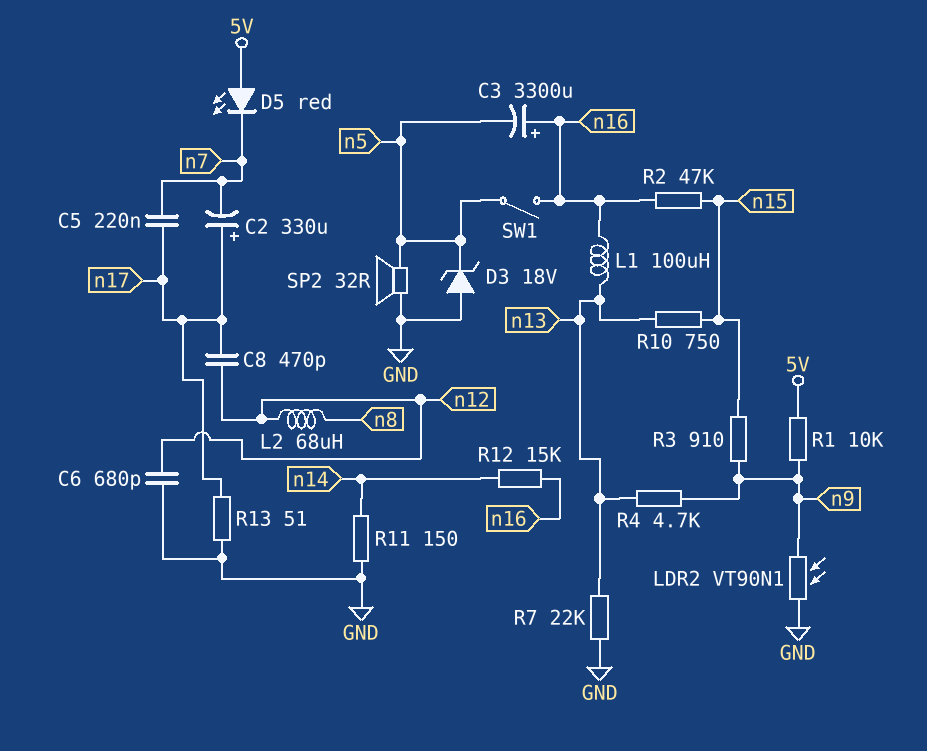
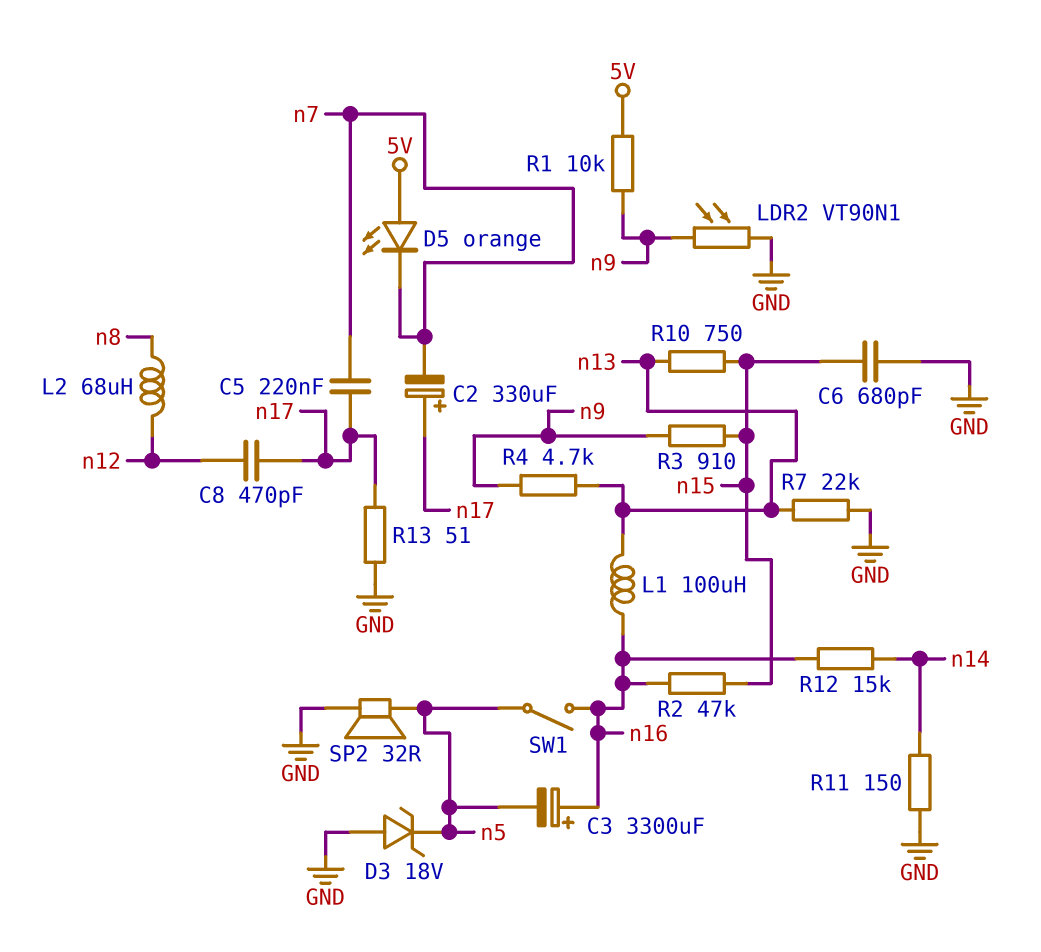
C6: 680pF (GND, n12) -> 680pF (GND, n15)
D5: LED red (A 5V, K n7) -> LED orange (A 5V, K n7)

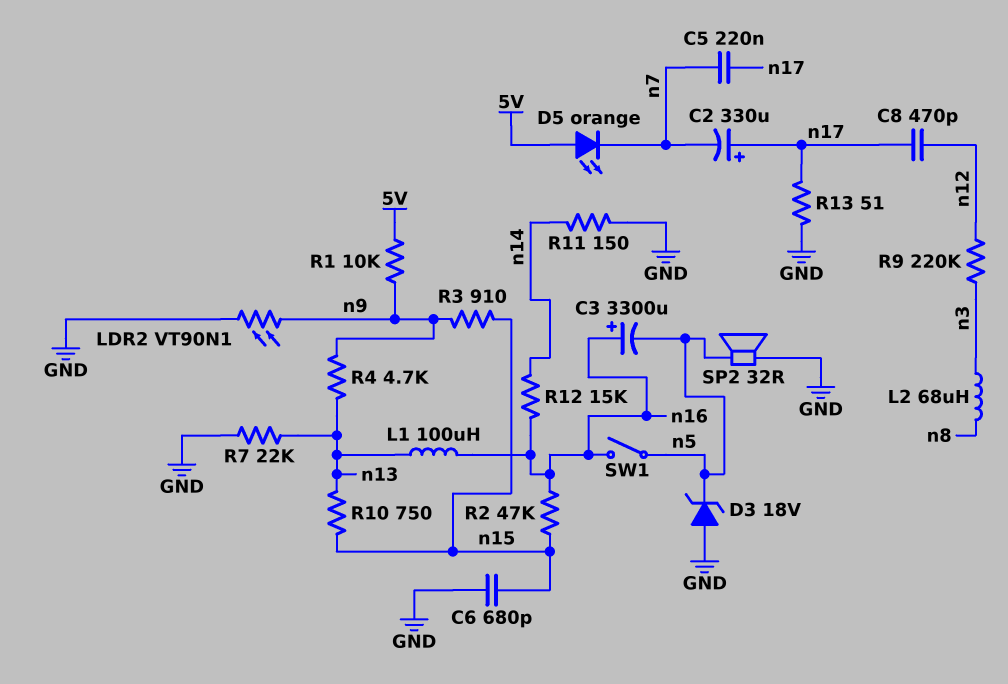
L2: 68uH (n8, n12) -> 68uH (n3, n8)
R9: none -> 220k (n3, n12)

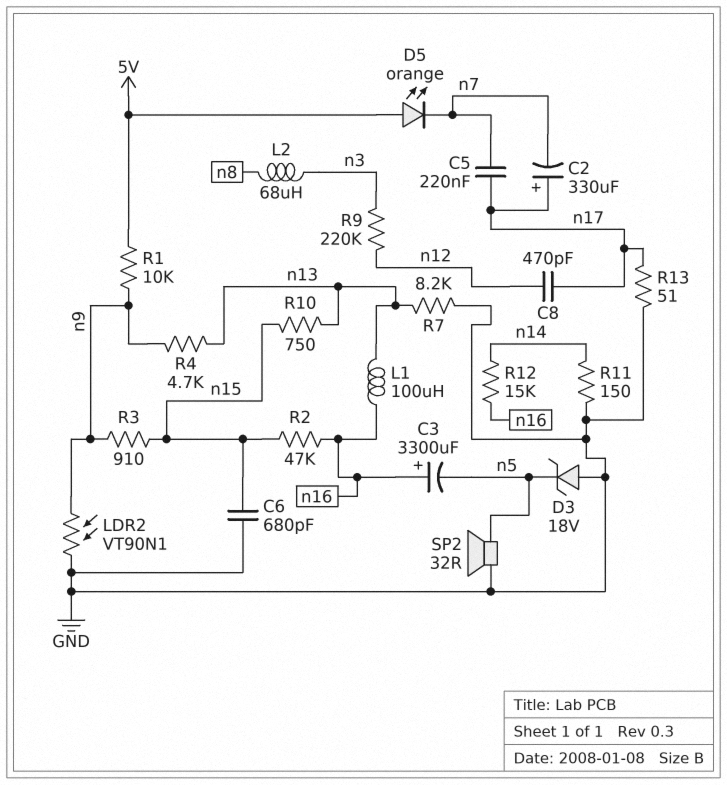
R7: 22k (GND, n13) -> 8.2k (GND, n13)
SW1: switch (n5, n16) -> none

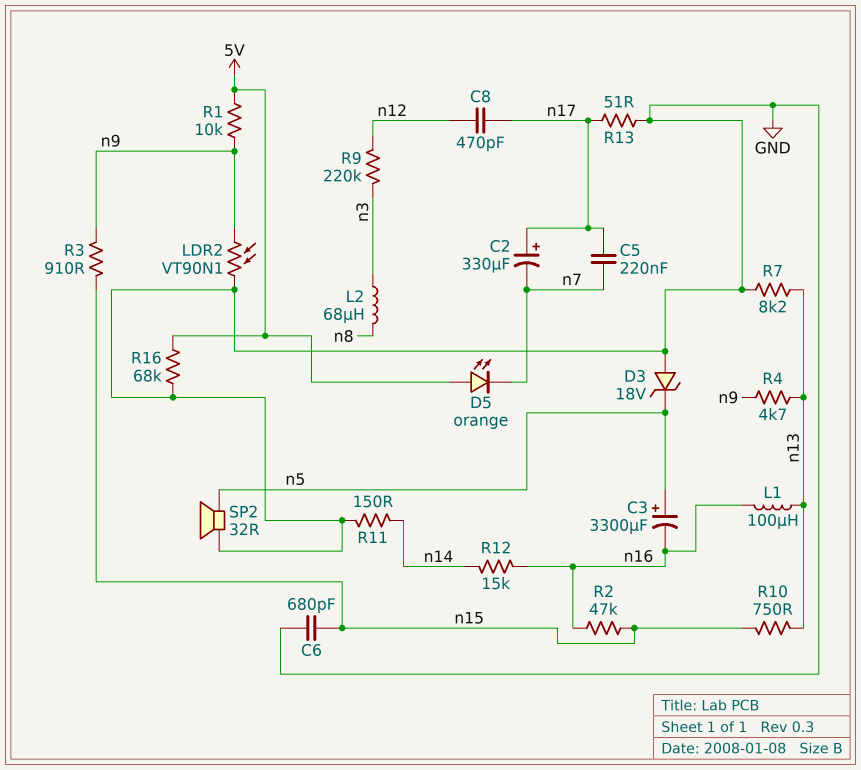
C3: 3300uF (plus n16, minus n5) -> 3300uF (plus n5, minus n16)
R16: none -> 68k (5V, GND)

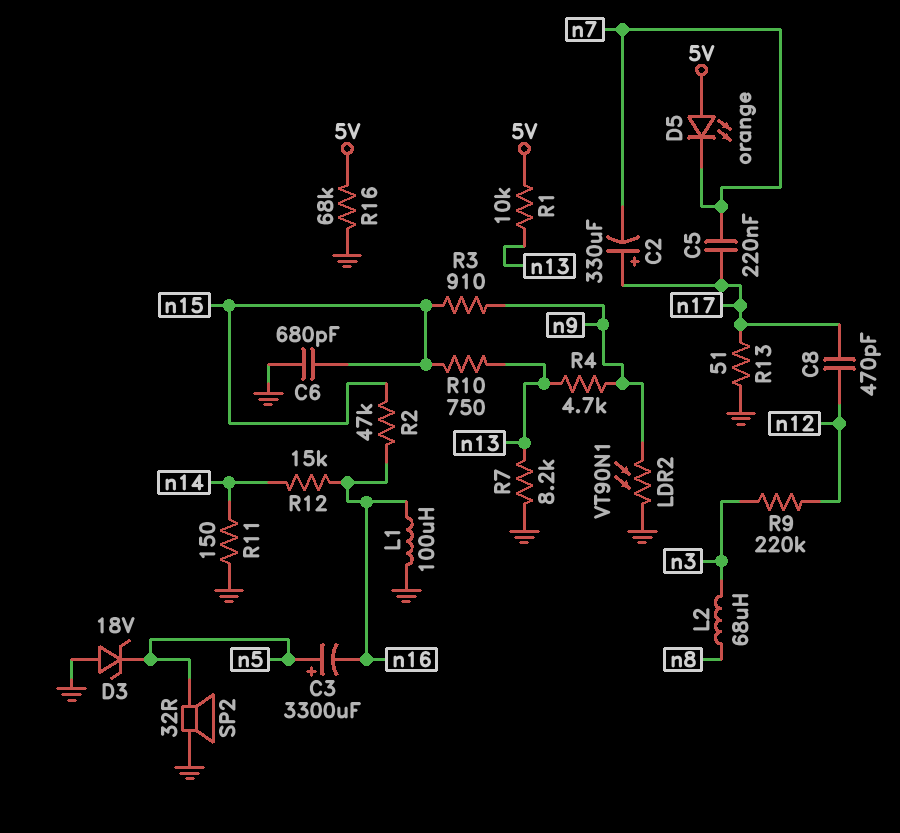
L1: 100uH (n13, n16) -> 100uH (GND, n16)
R1: 10k (5V, n9) -> 10k (5V, n13)

